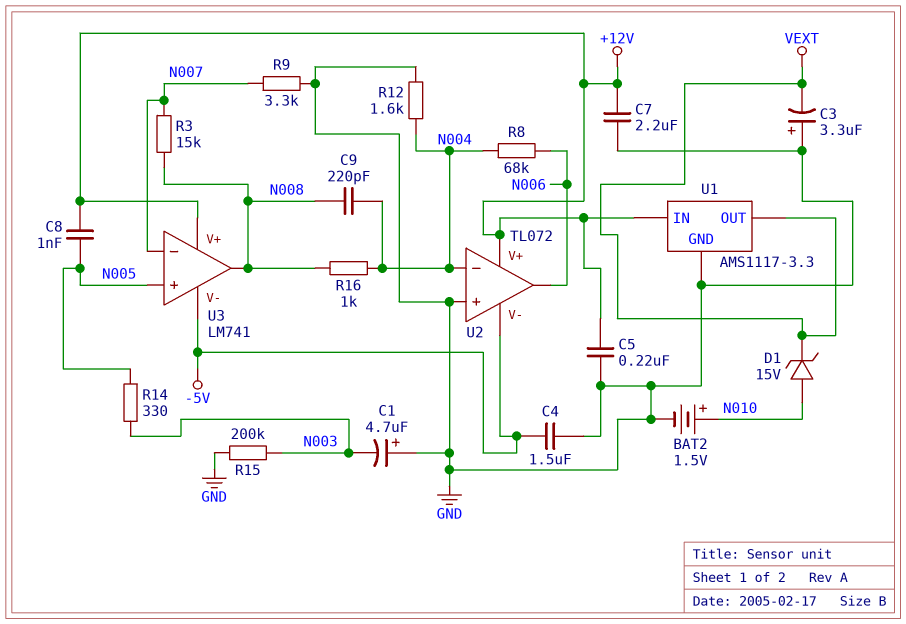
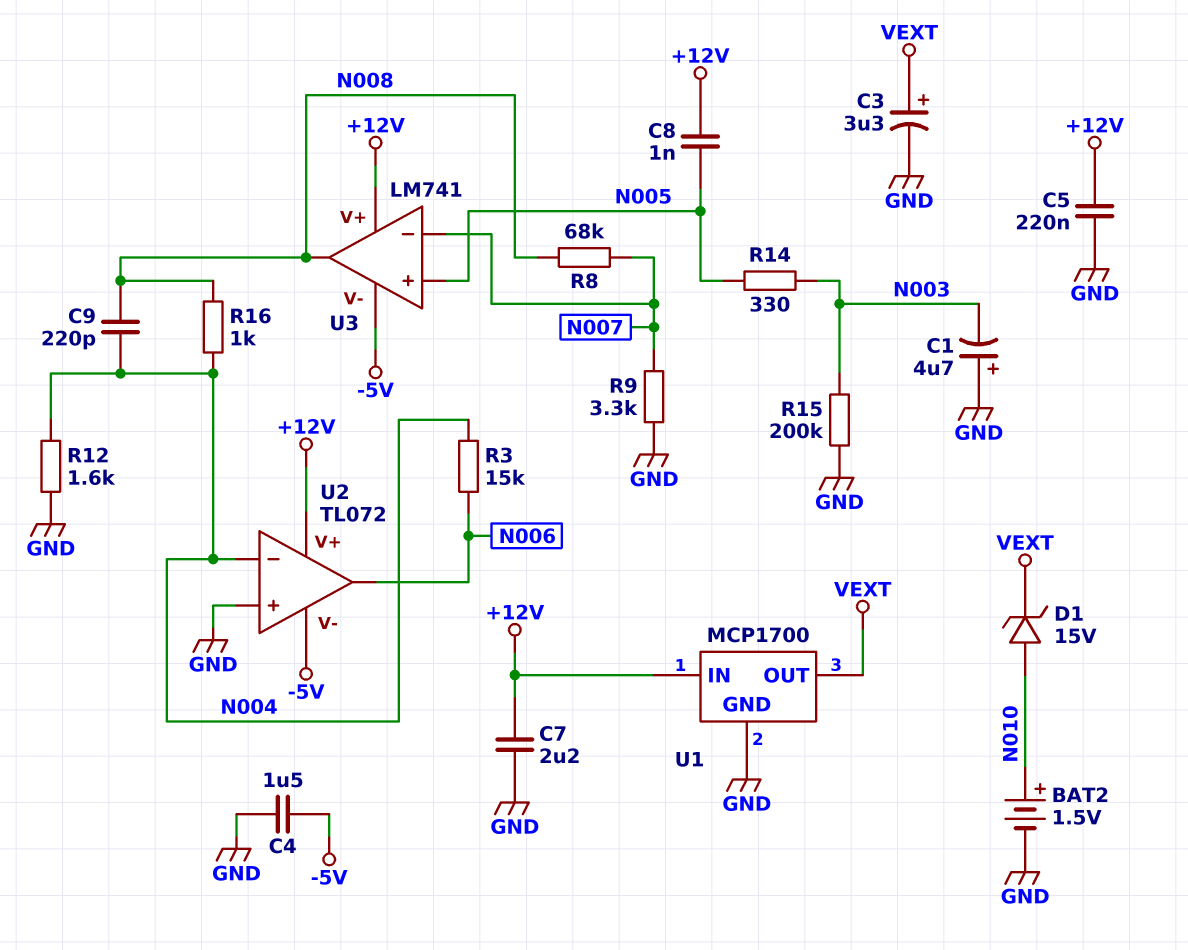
C3: 3.3uF (plus GND, minus VEXT) -> 3.3uF (plus VEXT, minus GND)
R3: 15k (N007, N008) -> 15k (N004, N006)
R8: 68k (N004, N006) -> 68k (N007, N008)
U1: AMS1117-3.3 -> MCP1700

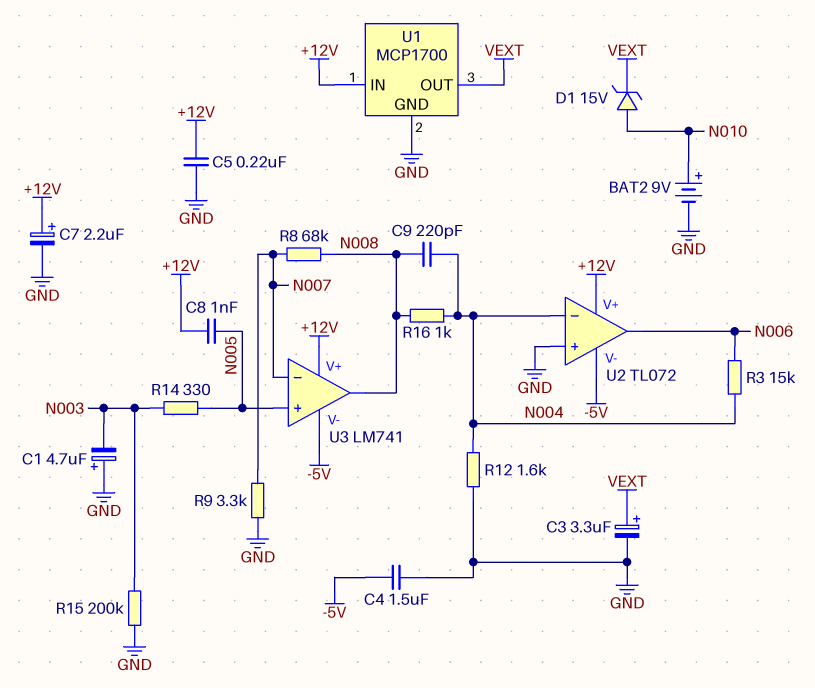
BAT2: 1.5V (plus N010, minus GND) -> 9V (plus N010, minus GND)
C7: 2.2uF (+12V, GND) -> 2.2uF (plus +12V, minus GND)

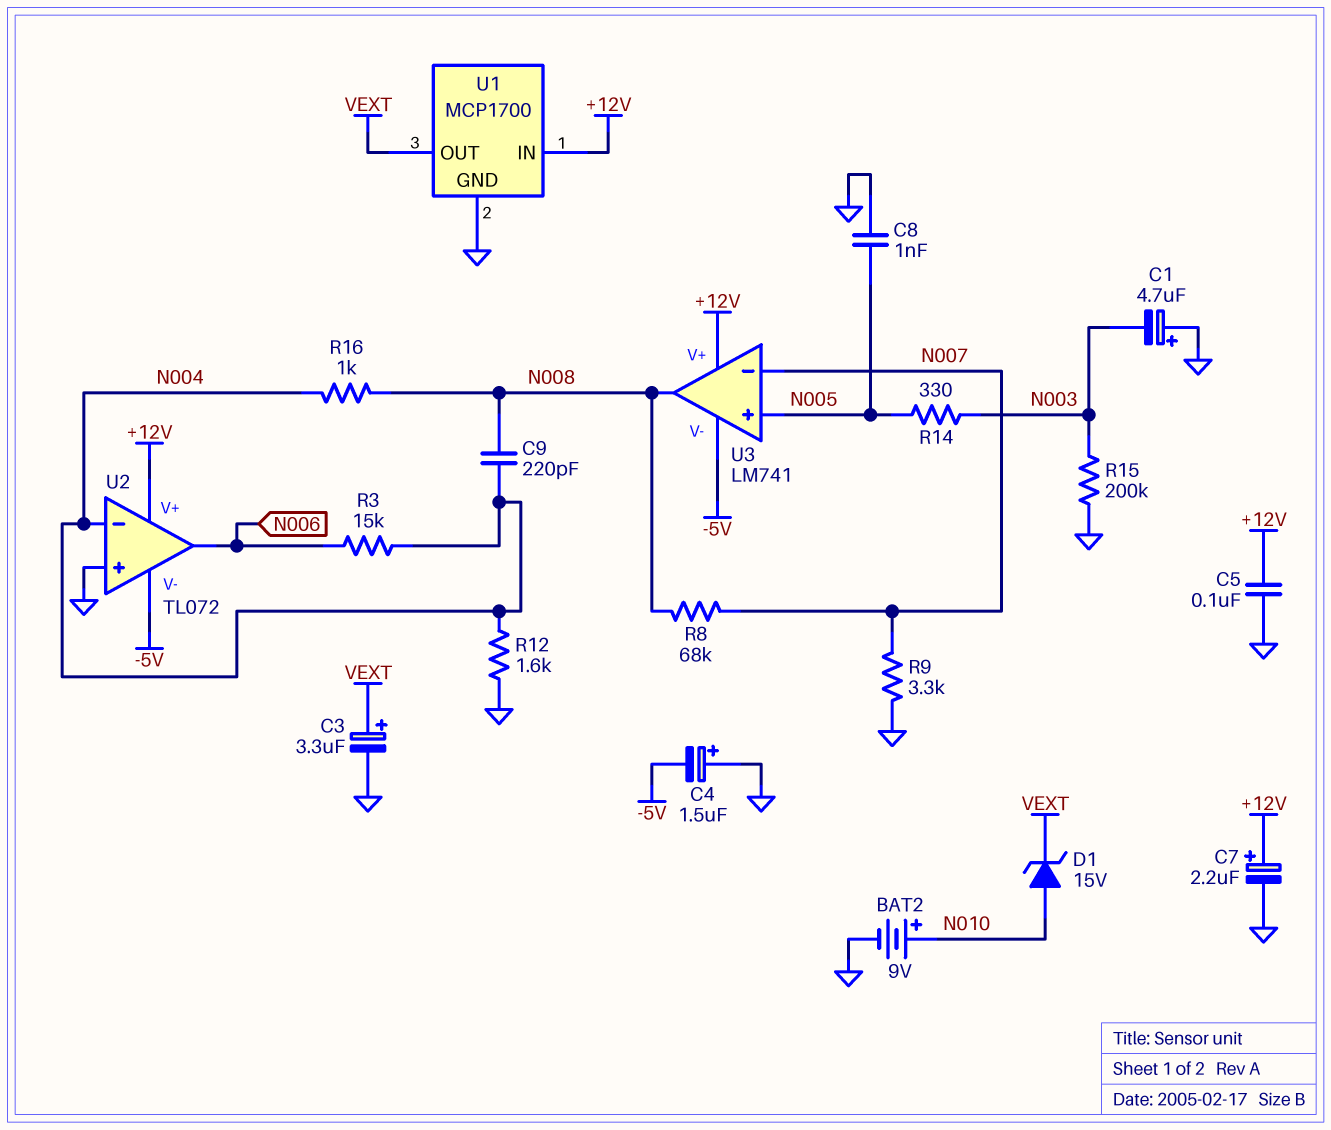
C4: 1.5uF (-5V, GND) -> 1.5uF (plus GND, minus -5V)
C5: 220nF (+12V, GND) -> 100nF (+12V, GND)
C8: 1nF (+12V, N005) -> 1nF (GND, N005)

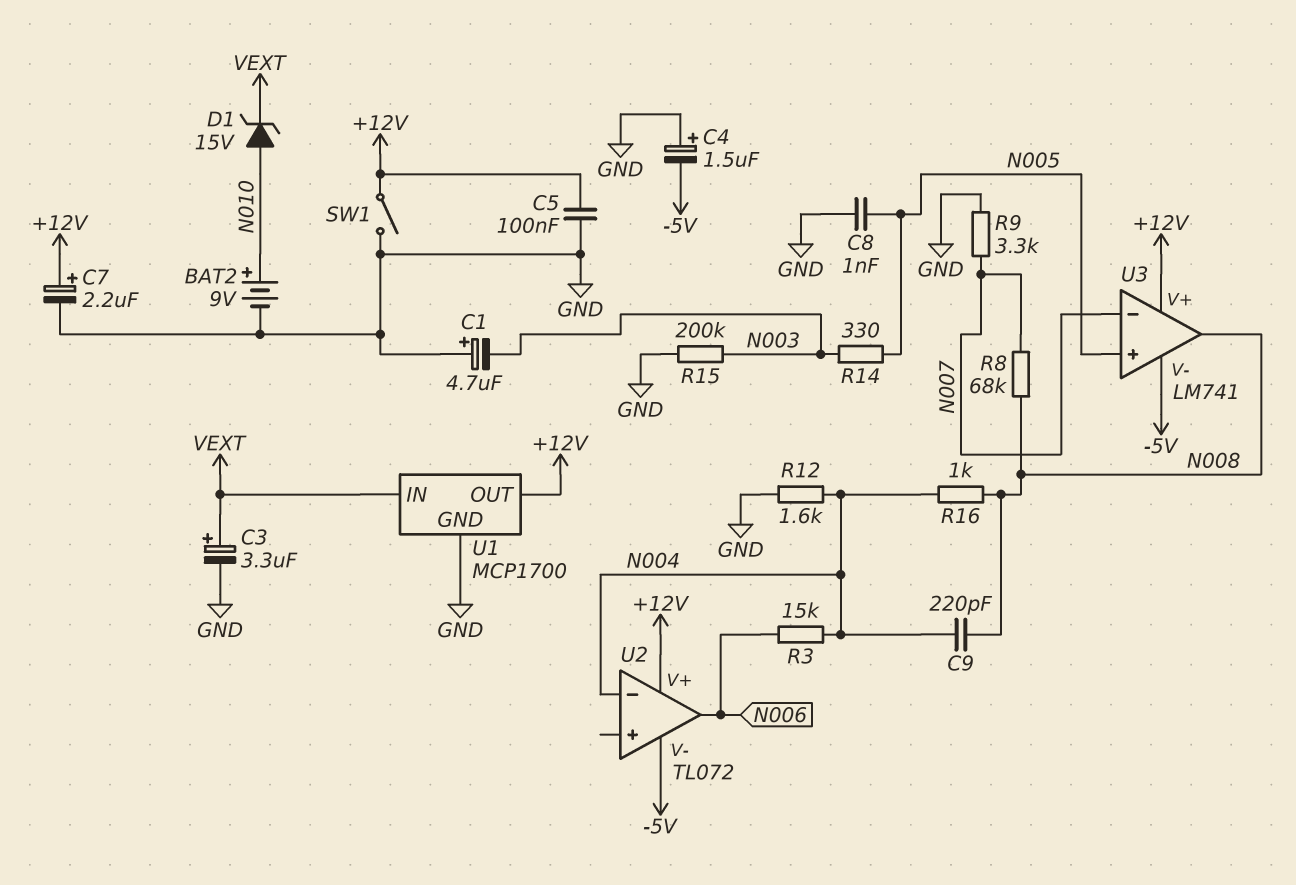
SW1: none -> switch (+12V, GND)
U1 pin IN: +12V -> VEXT
U1 pin OUT: VEXT -> +12V
U2 pin in+: GND -> none

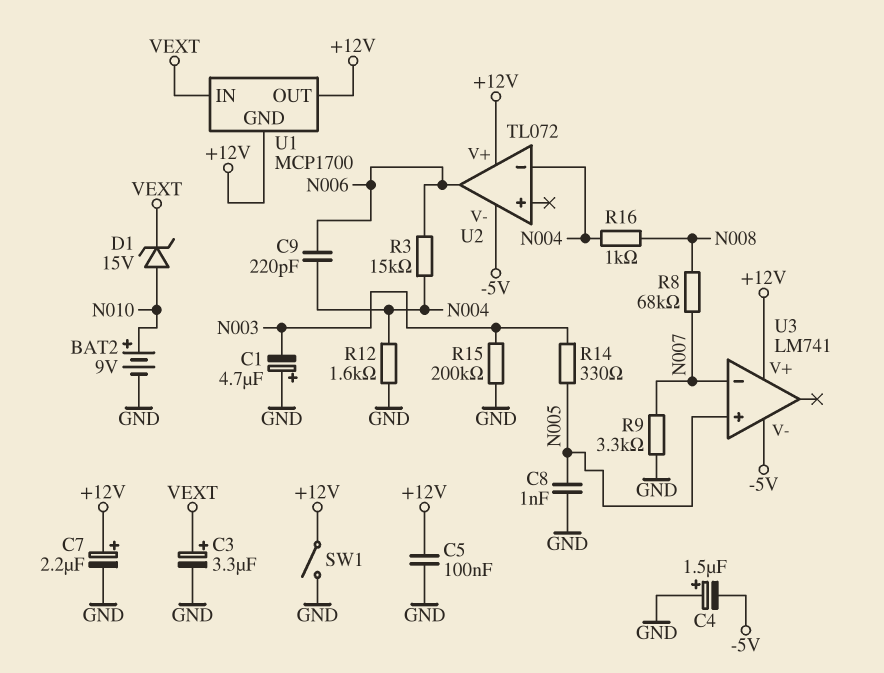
C9: 220pF (N004, N008) -> 220pF (N004, N006)
U1 pin GND: GND -> +12V
U3 pin out: N008 -> none

